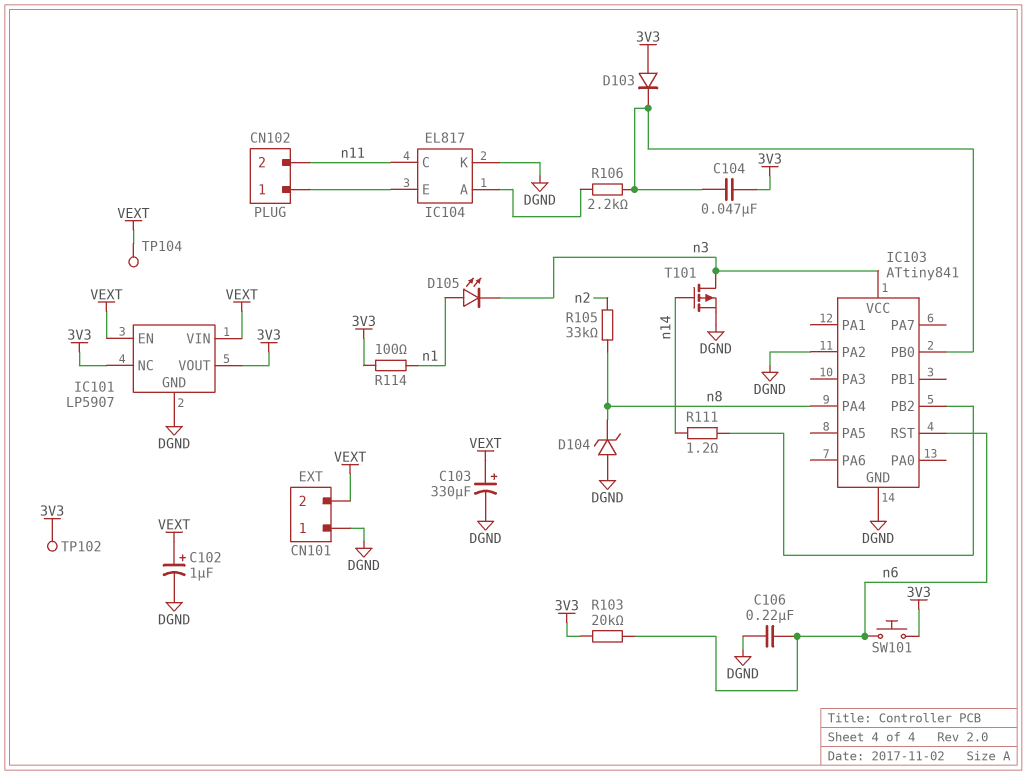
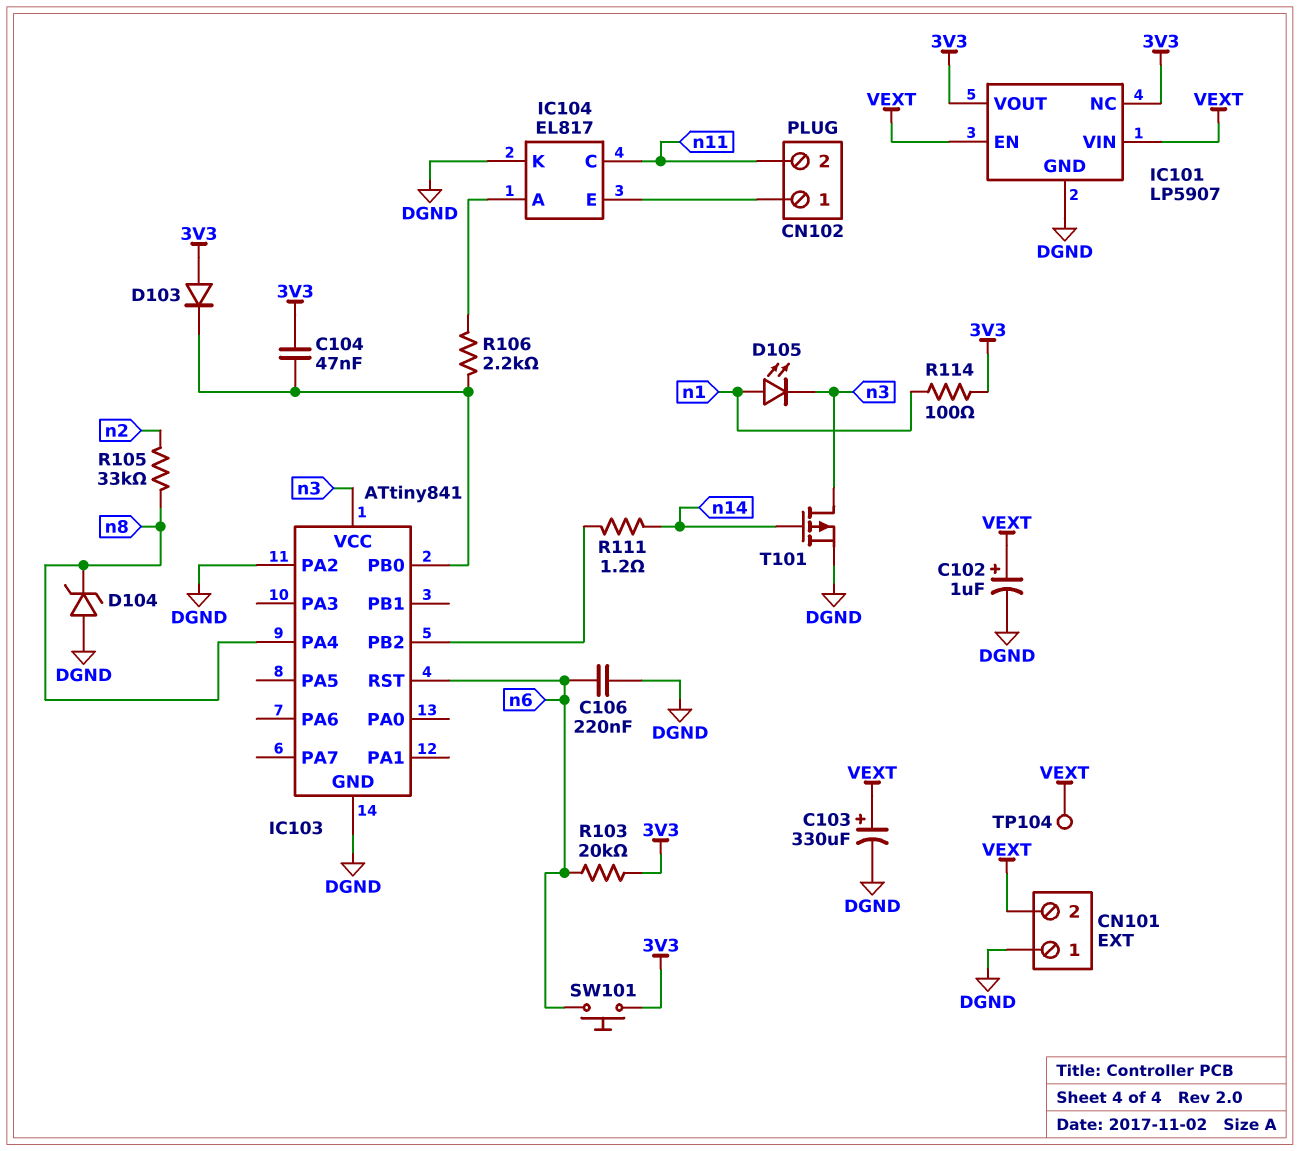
TP102: test point (3V3) -> none

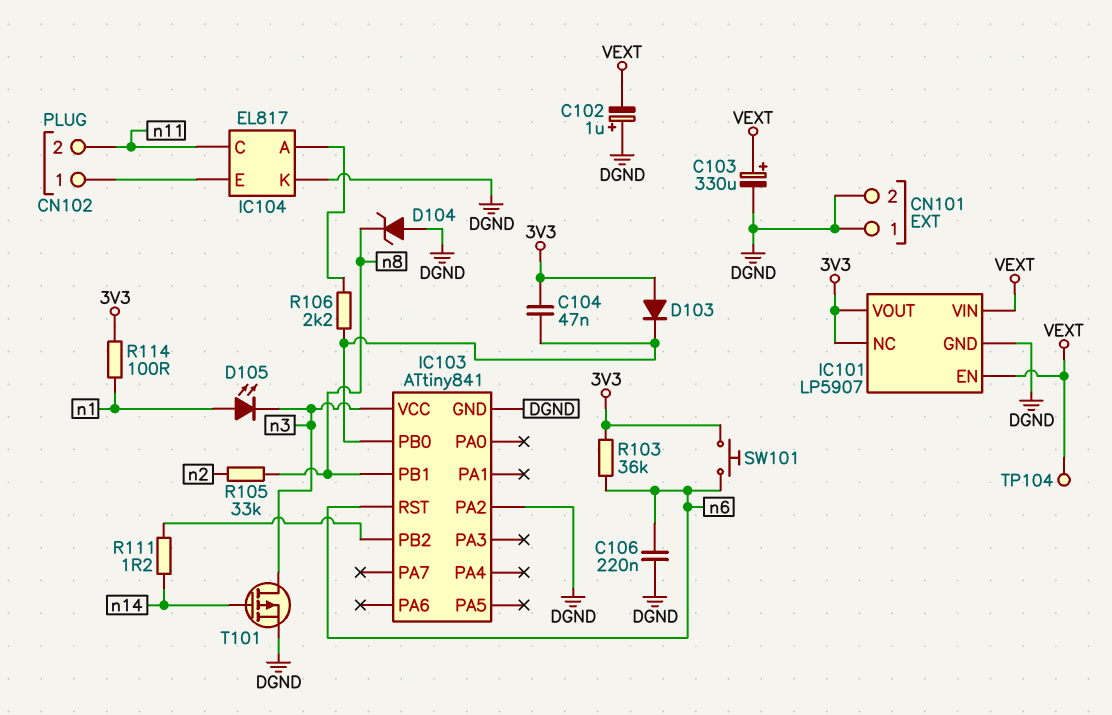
C102: 1uF (plus VEXT, minus DGND) -> 1uF (plus DGND, minus VEXT)
CN101 pin 2: VEXT -> DGND
IC103 pin PA4: n8 -> none
IC103 pin PB1: none -> n8
R103: 20k (3V3, n6) -> 36k (3V3, n6)

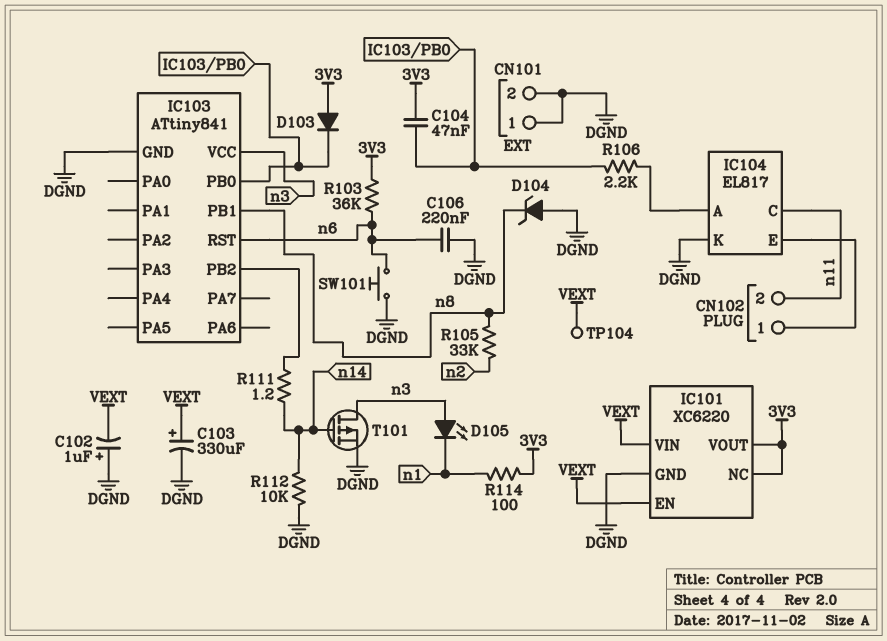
D105: LED (A n1, K n3) -> LED (A n3, K n1)
IC101: LP5907 -> XC6220
IC103 pin PA2: DGND -> none
R112: none -> 10k (DGND, n14)
SW101: button (3V3, n6) -> button (DGND, n6)

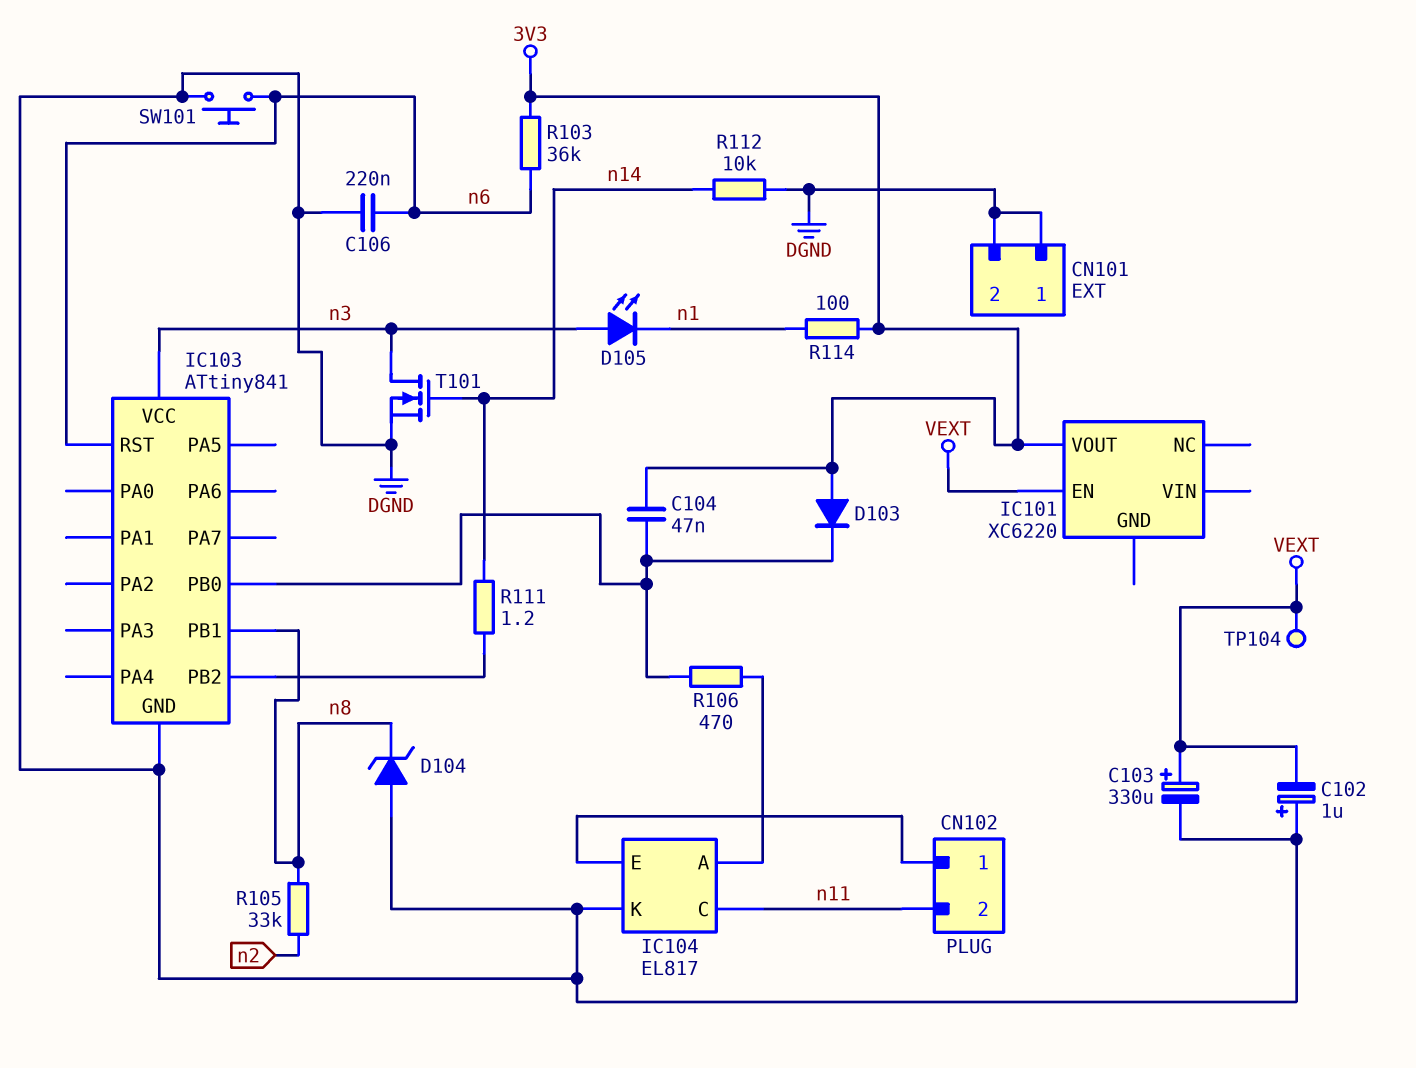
IC101 pin GND: DGND -> none
IC101 pin NC: 3V3 -> none
IC101 pin VIN: VEXT -> none
R106: 2.2k (IC103/PB0, IC104/A) -> 470 (IC103/PB0, IC104/A)
T101: PMOS (G n14, D n3, S DGND) -> NMOS (G n14, D n3, S DGND)

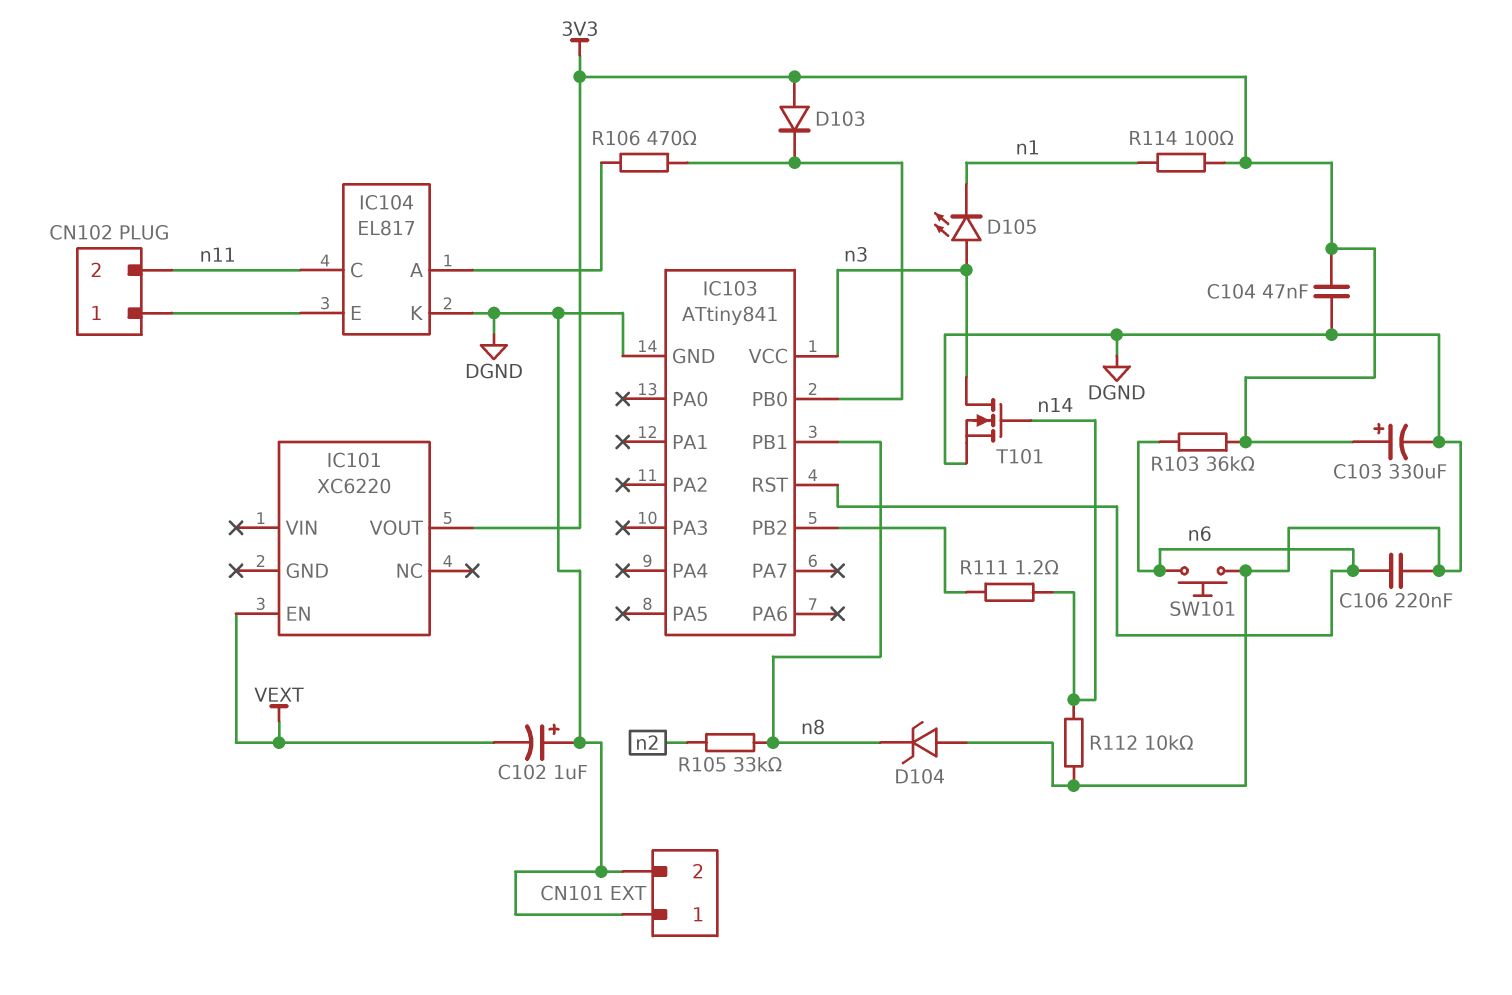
C103: 330uF (plus VEXT, minus DGND) -> 330uF (plus 3V3, minus DGND)
C104: 47nF (3V3, IC103/PB0) -> 47nF (3V3, DGND)
TP104: test point (VEXT) -> none

